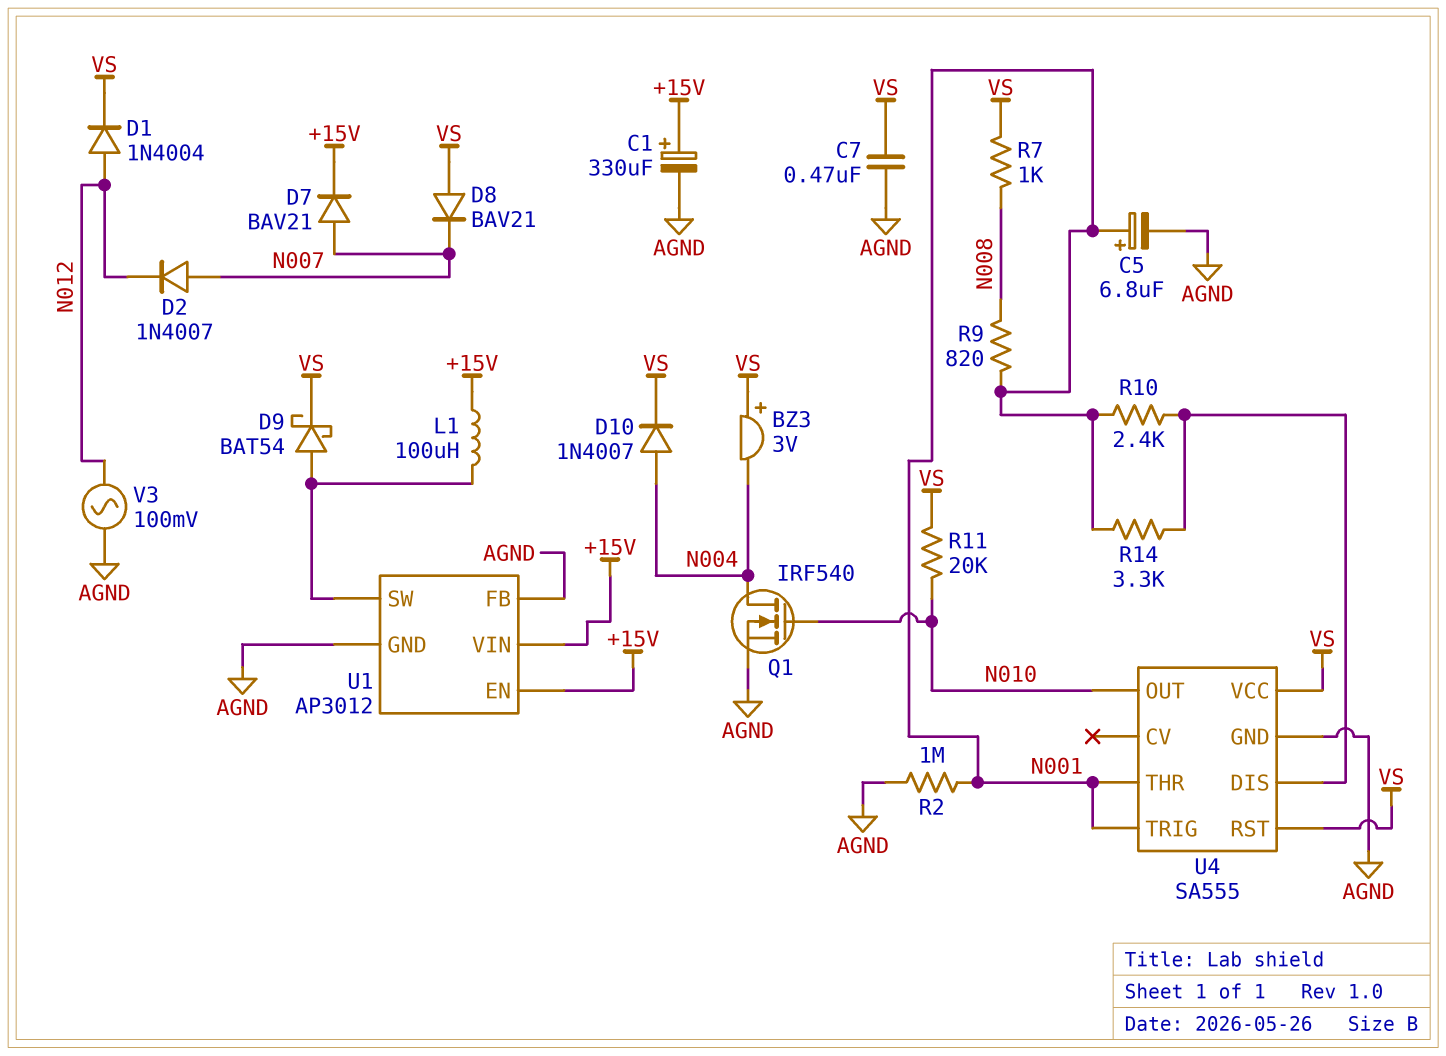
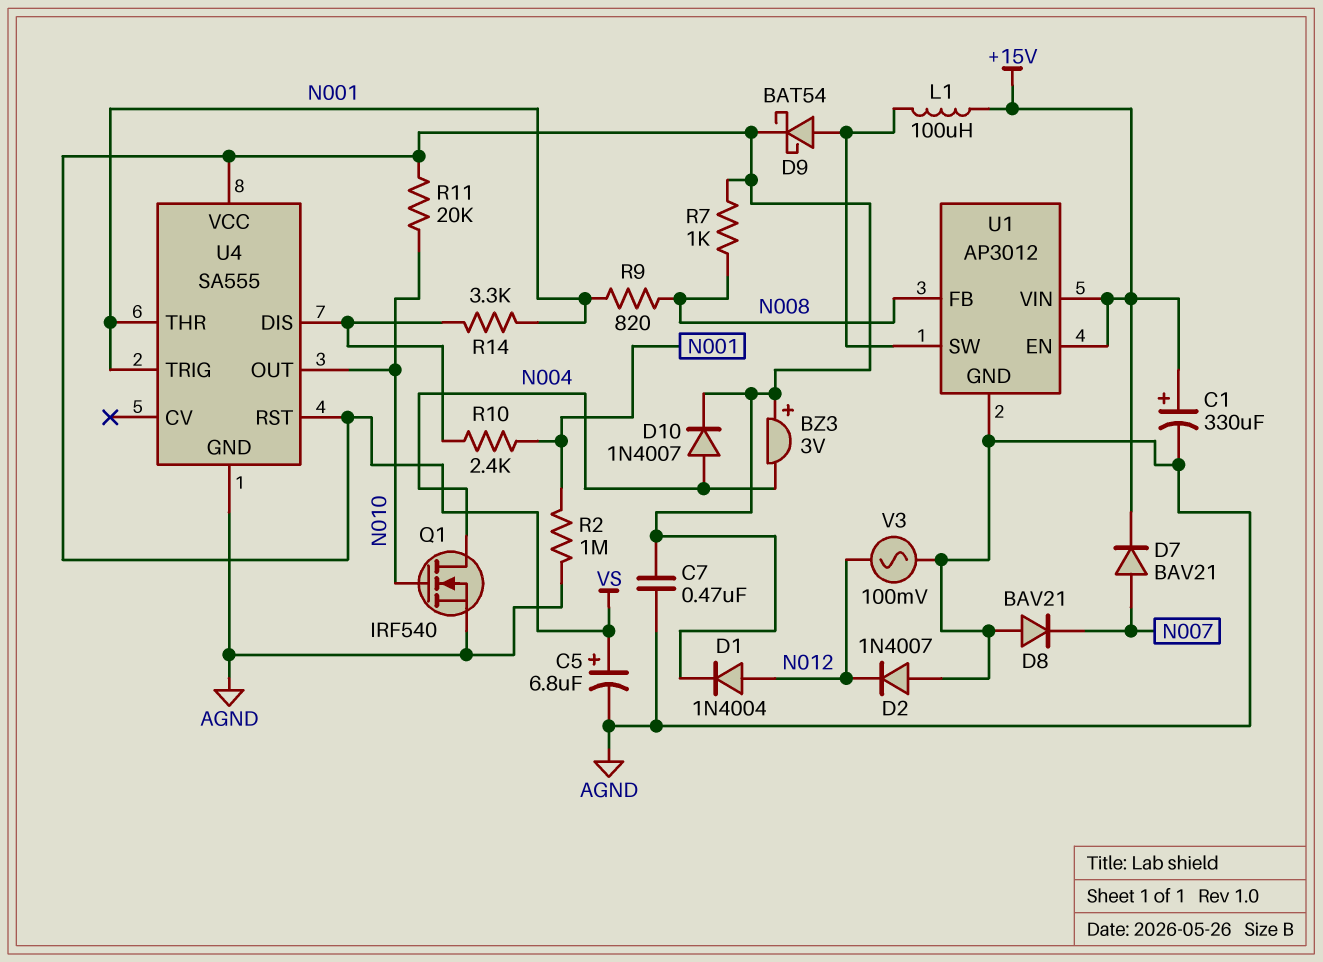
C5: 6.8uF (plus N001, minus AGND) -> 6.8uF (plus VS, minus AGND)
D2: diode 1N4007 (A N007, K N012) -> diode 1N4007 (A AGND, K N012)
D8: diode BAV21 (A VS, K N007) -> diode BAV21 (A AGND, K N007)
U1 pin FB: AGND -> N008

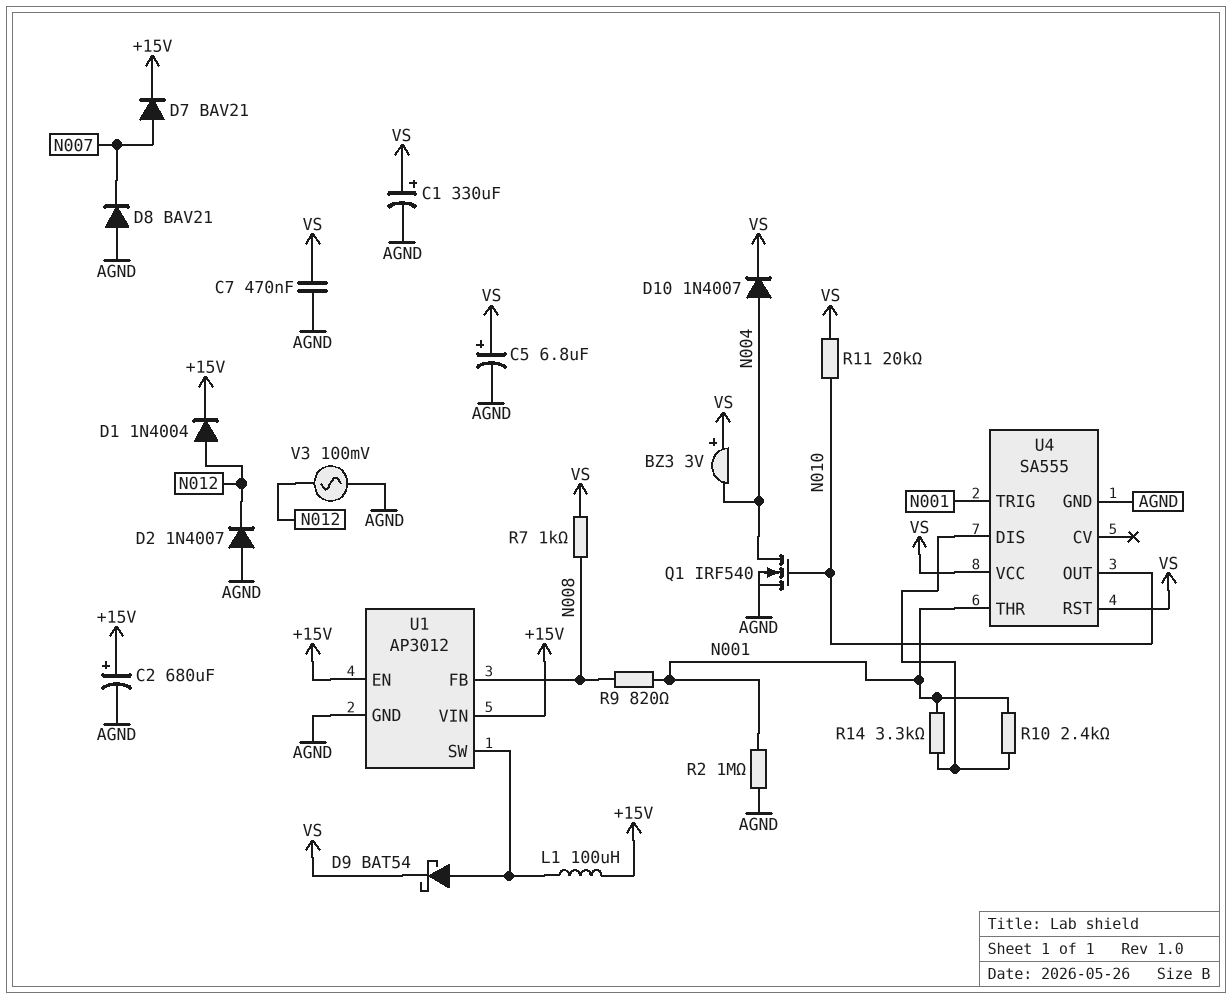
C1: 330uF (plus +15V, minus AGND) -> 330uF (plus VS, minus AGND)
C2: none -> 680uF (plus +15V, minus AGND)
D1: diode 1N4004 (A N012, K VS) -> diode 1N4004 (A N012, K +15V)

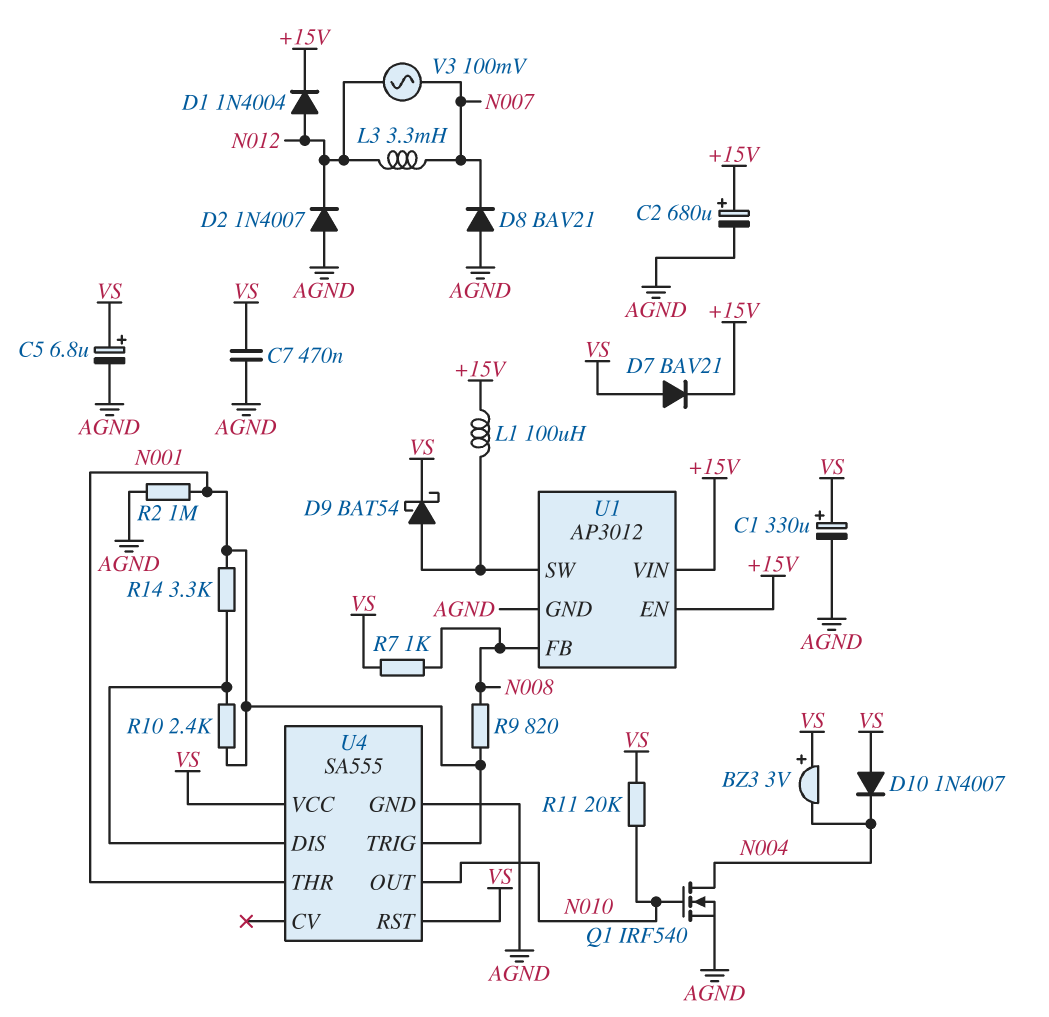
D7: diode BAV21 (A N007, K +15V) -> diode BAV21 (A VS, K +15V)
D10: diode 1N4007 (A N004, K VS) -> diode 1N4007 (A VS, K N004)
L3: none -> 3.3mH (N007, N012)
V3: AC 100mV (AGND, N012) -> AC 100mV (N007, N012)

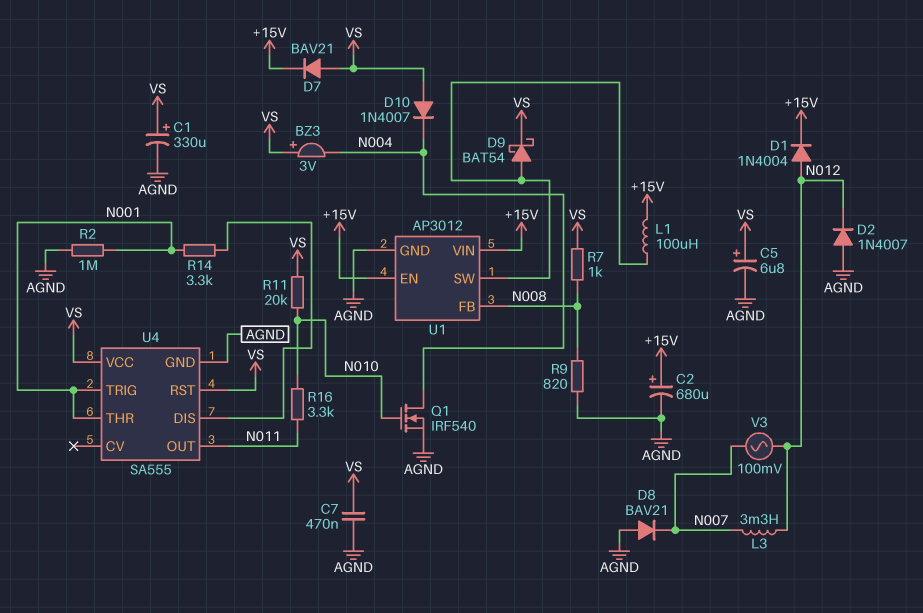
R9: 820 (N001, N008) -> 820 (AGND, N008)
R10: 2.4k (N001, U4/DIS) -> none
R16: none -> 3.3k (N010, N011)
U4 pin OUT: N010 -> N011

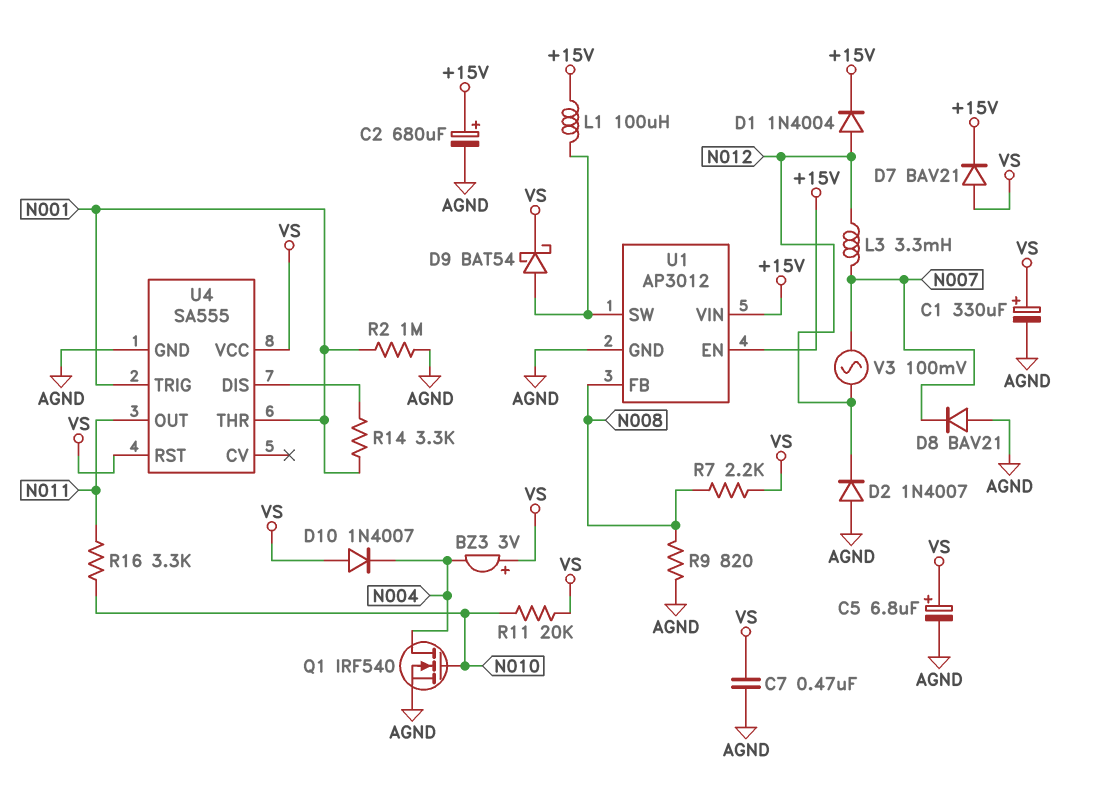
R7: 1k (N008, VS) -> 2.2k (N008, VS)

